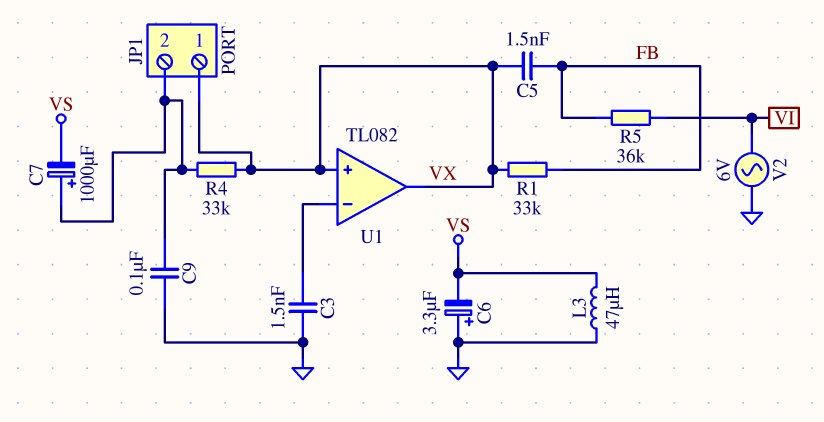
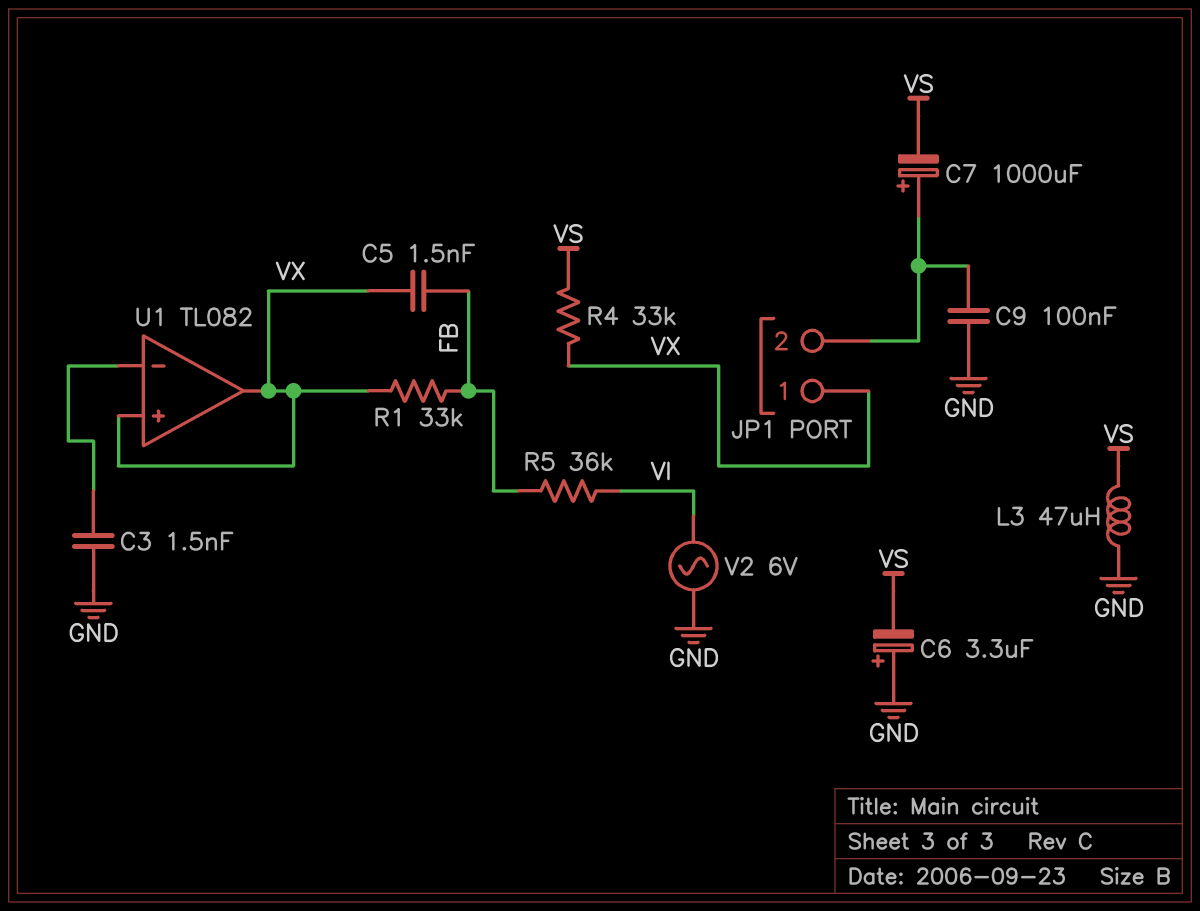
R4: 33k (JP1/2, VX) -> 33k (VS, VX)

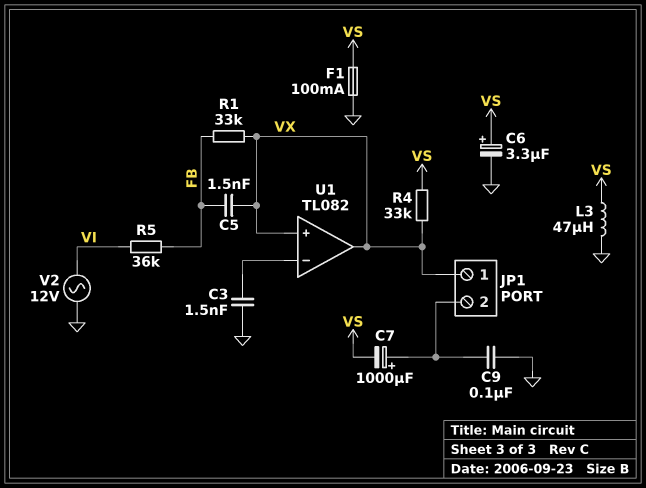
C6: 3.3uF (plus GND, minus VS) -> 3.3uF (plus VS, minus GND)
F1: none -> 100mA (GND, VS)
V2: AC 6V (GND, VI) -> AC 12V (GND, VI)

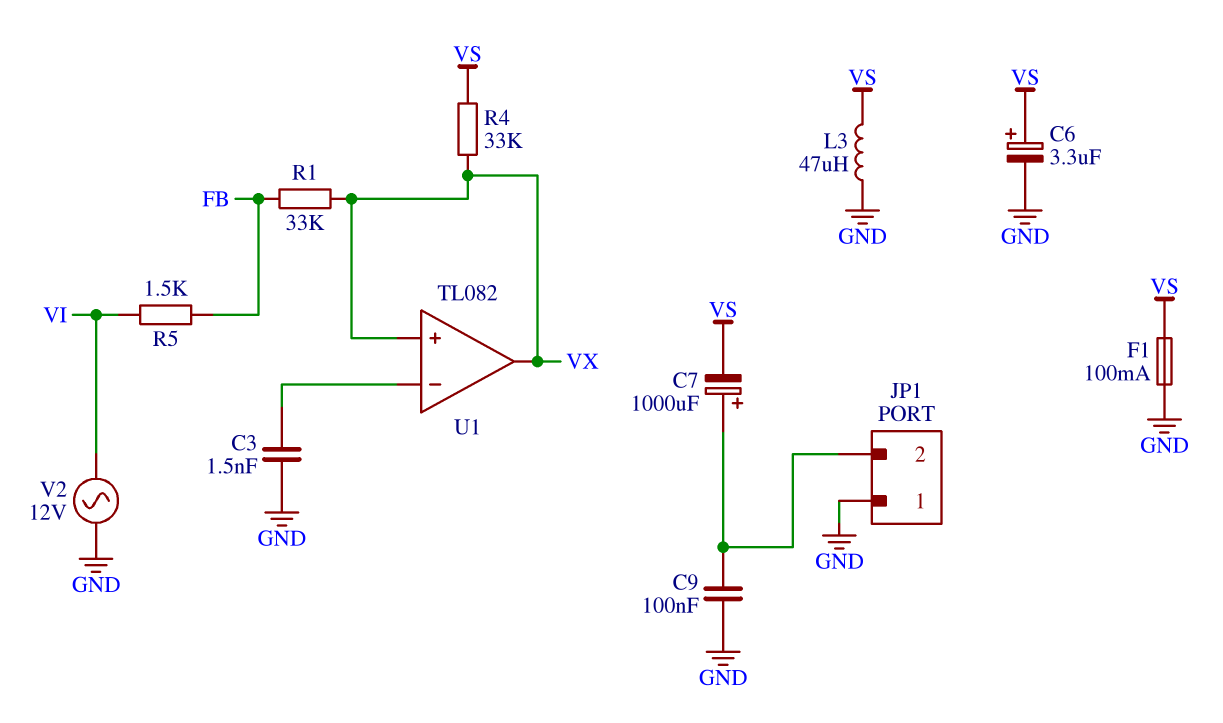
C5: 1.5nF (FB, VX) -> none
JP1 pin 1: VX -> GND
R5: 36k (FB, VI) -> 1.5k (FB, VI)

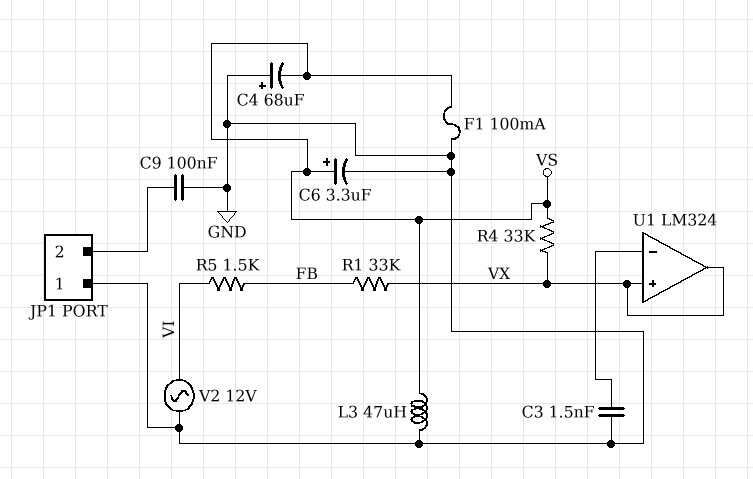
C4: none -> 68uF (plus GND, minus VS)
C7: 1000uF (plus JP1/2, minus VS) -> none
U1: TL082 -> LM324

